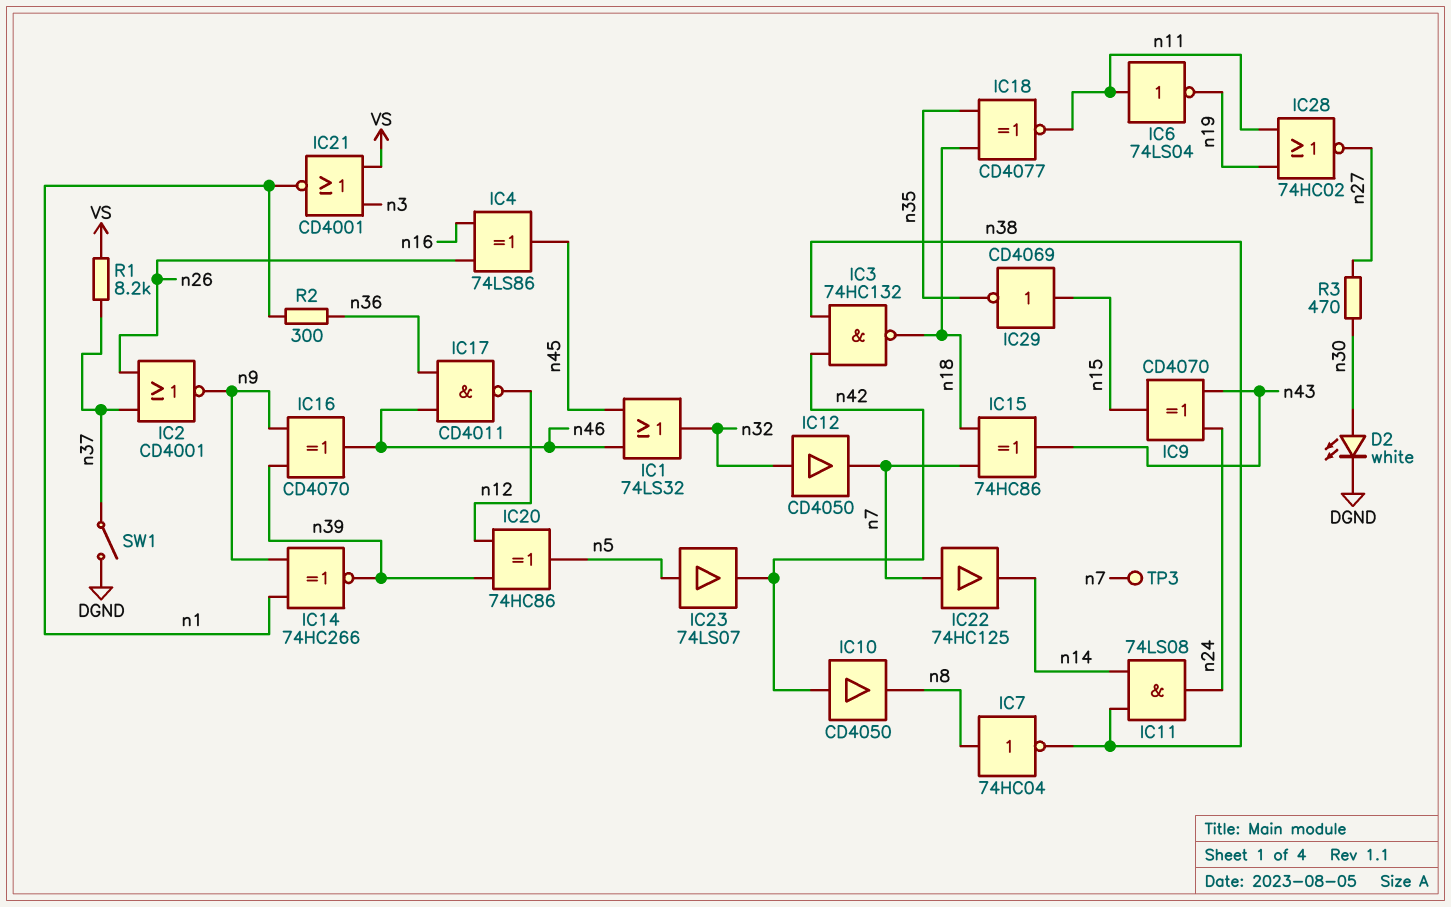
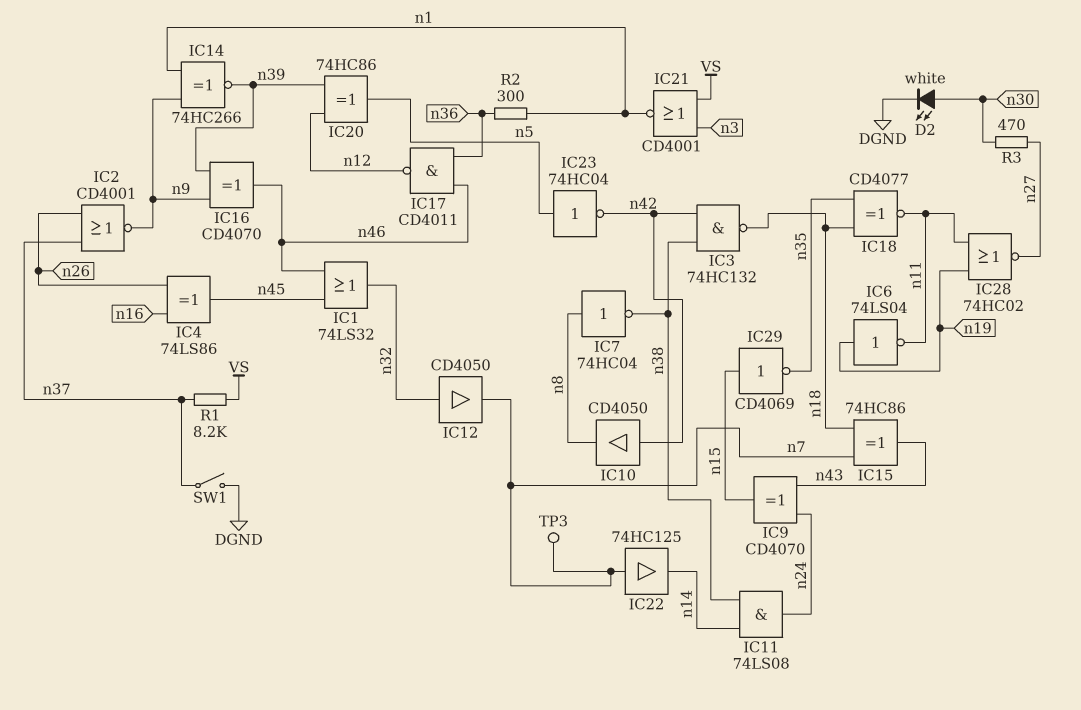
IC6: NOT 74LS04 (in n11, out n19) -> NOT 74LS04 (in n19, out n11)
IC23: buffer 74LS07 (in n5, out n42) -> NOT 74HC04 (in n5, out n42)

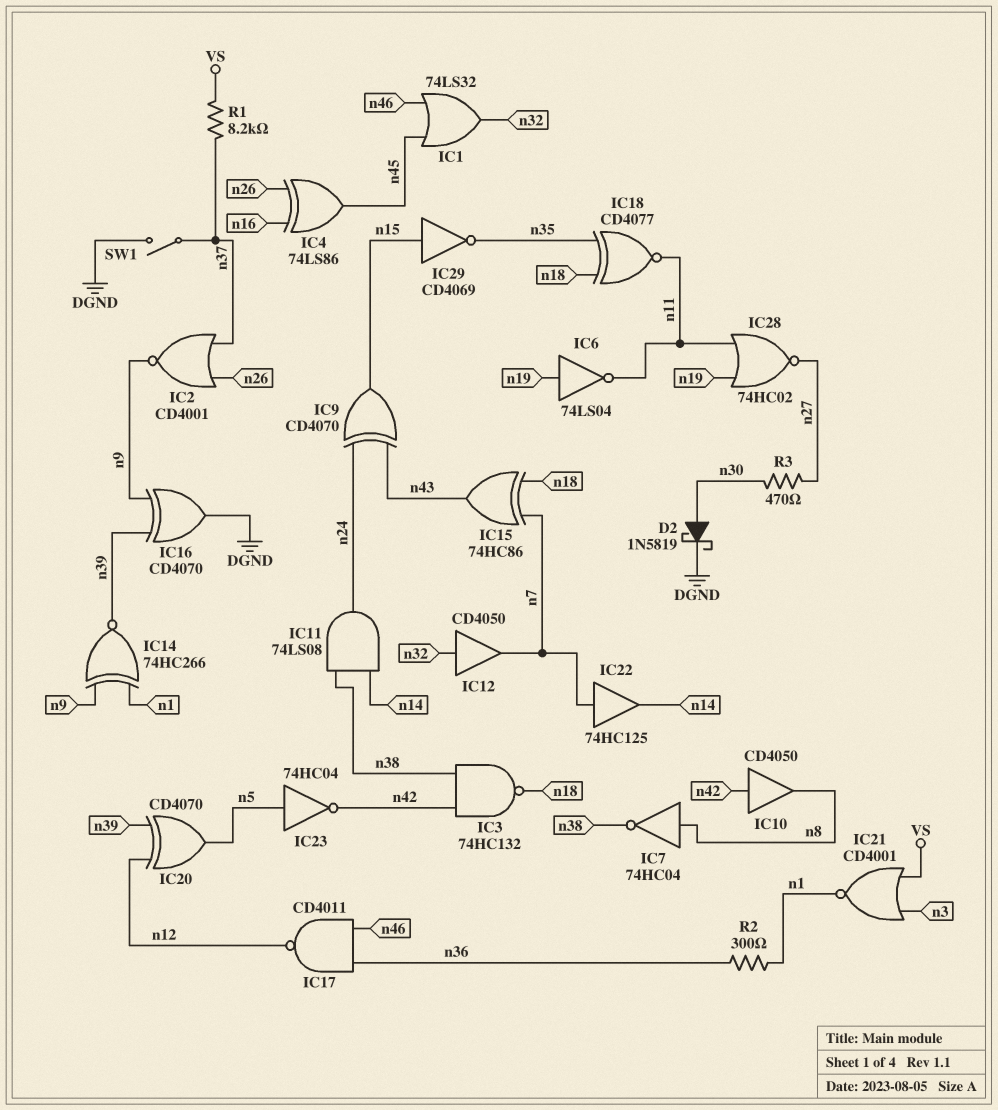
D2: LED white (A n30, K DGND) -> schottky 1N5819 (A n30, K DGND)
IC16: XOR CD4070 (in n9, in n39, out n46) -> XOR CD4070 (in n9, in n39, out DGND)
IC20: XOR 74HC86 (in n12, in n39, out n5) -> XOR CD4070 (in n12, in n39, out n5)
TP3: test point (n7) -> none

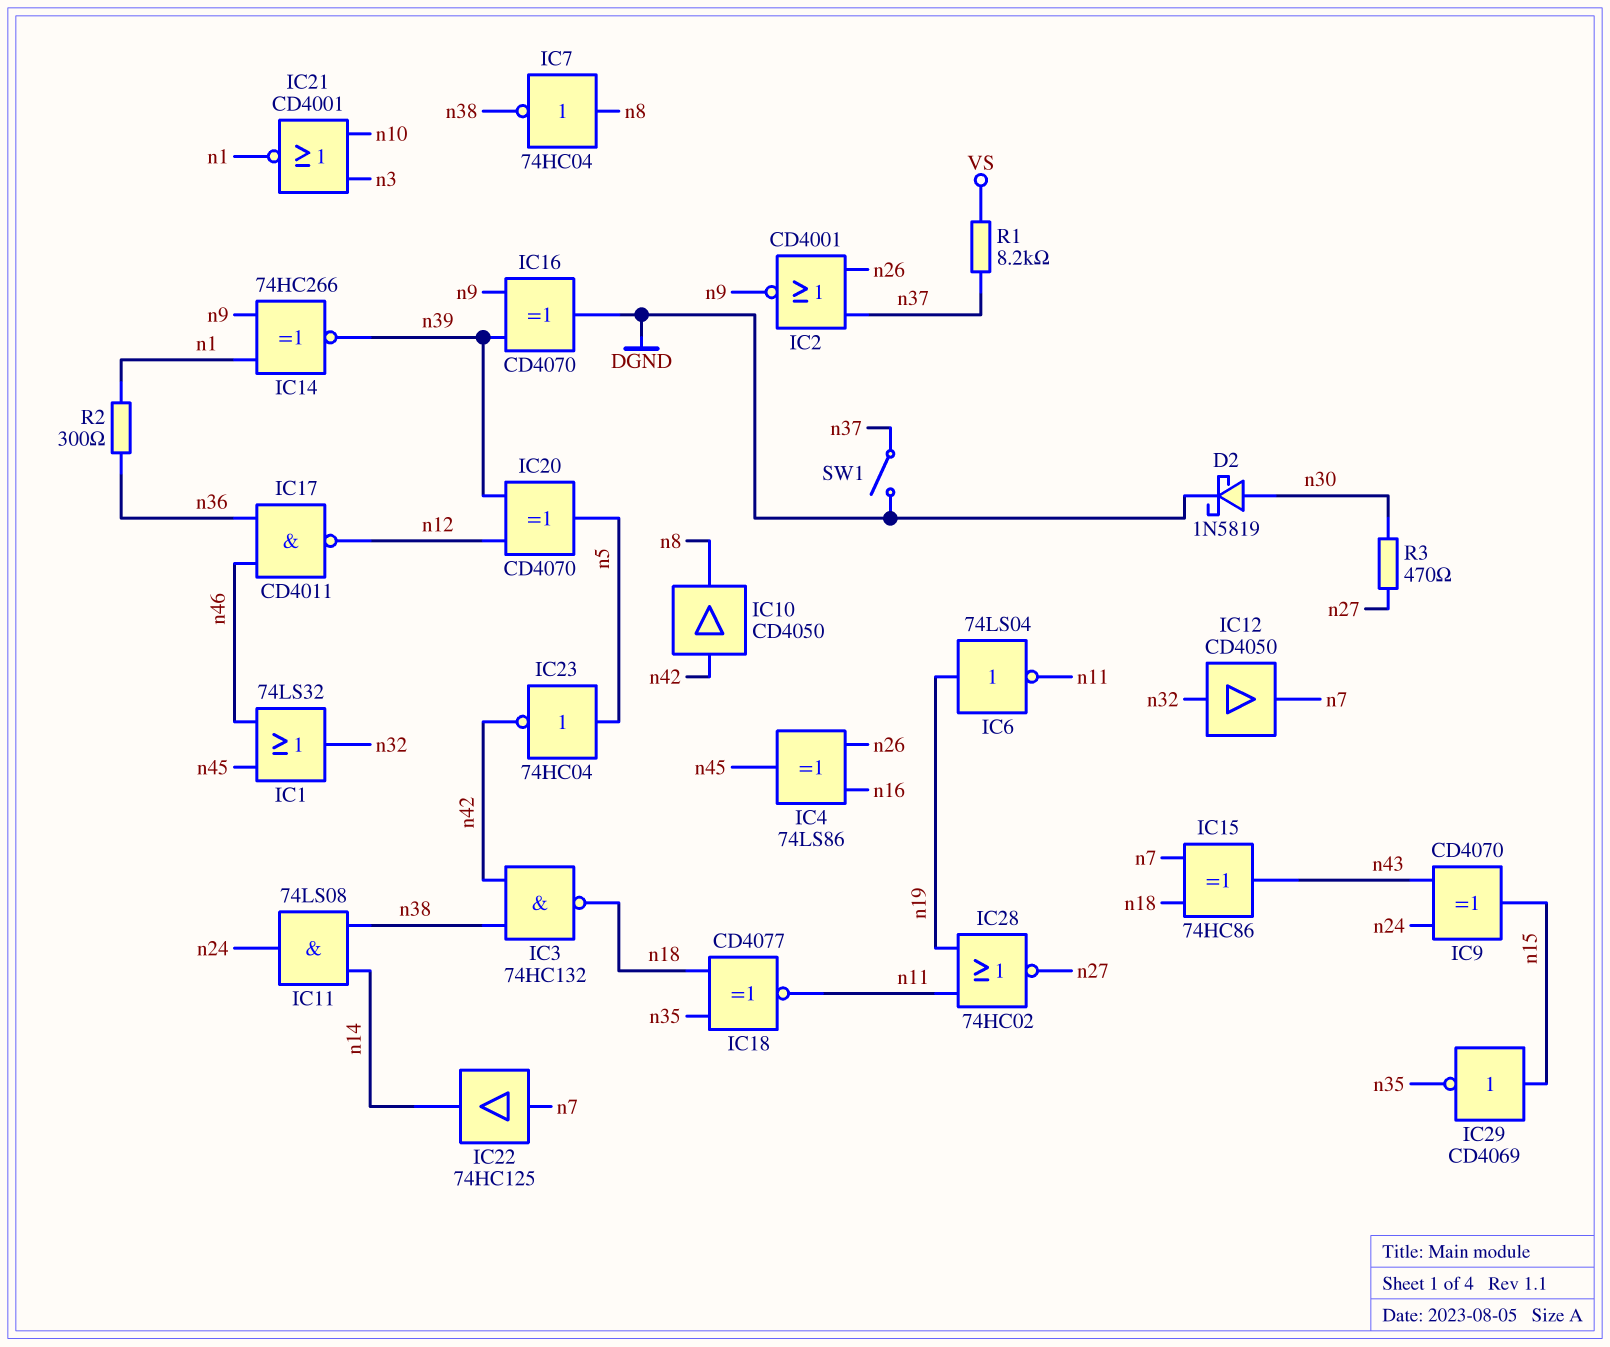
IC21: NOR CD4001 (in VS, in n3, out n1) -> NOR CD4001 (in n3, in n10, out n1)

